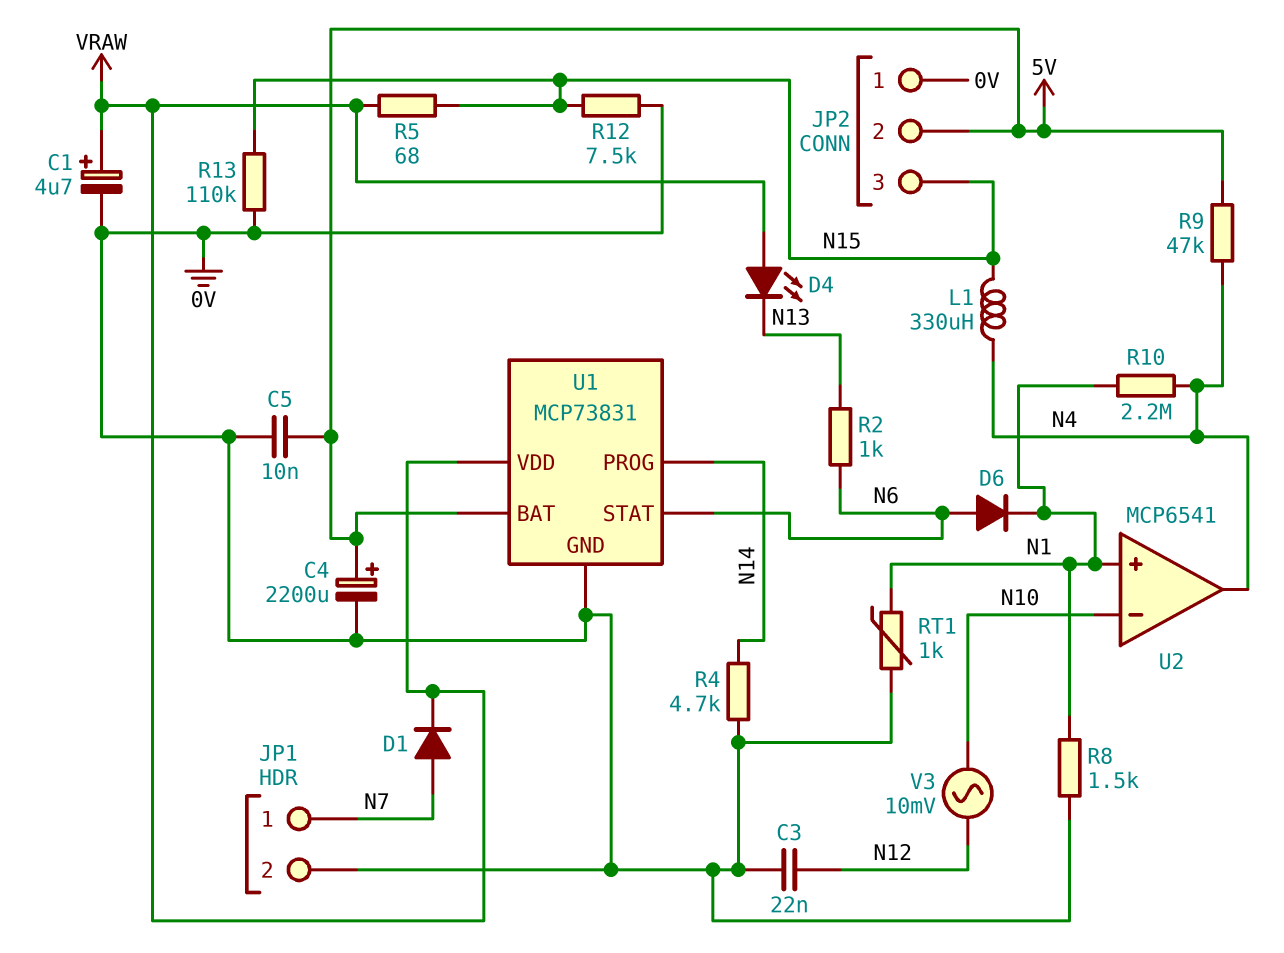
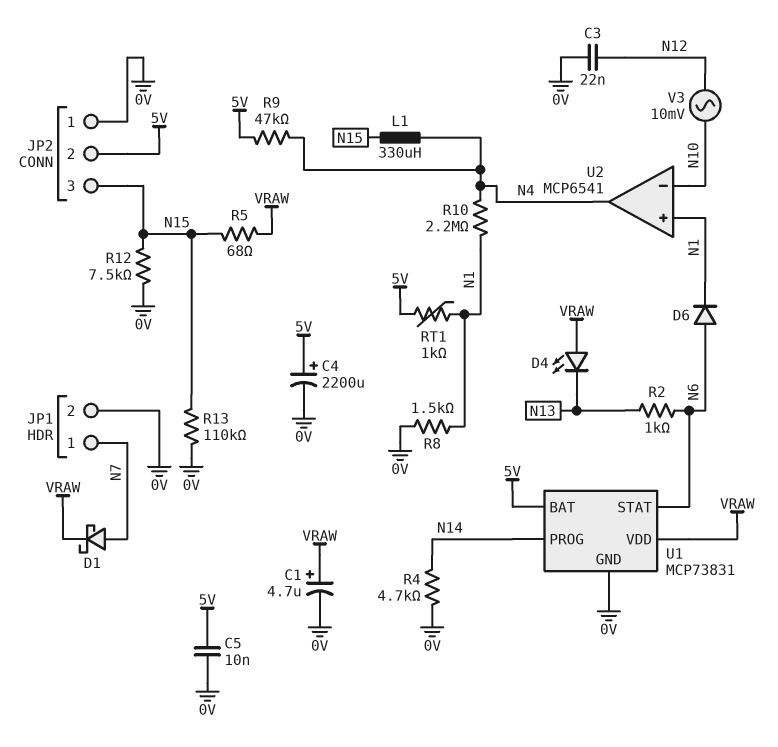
D1: diode (A N7, K VRAW) -> schottky (A N7, K VRAW)
RT1: 1k (0V, N1) -> 1k (5V, N1)

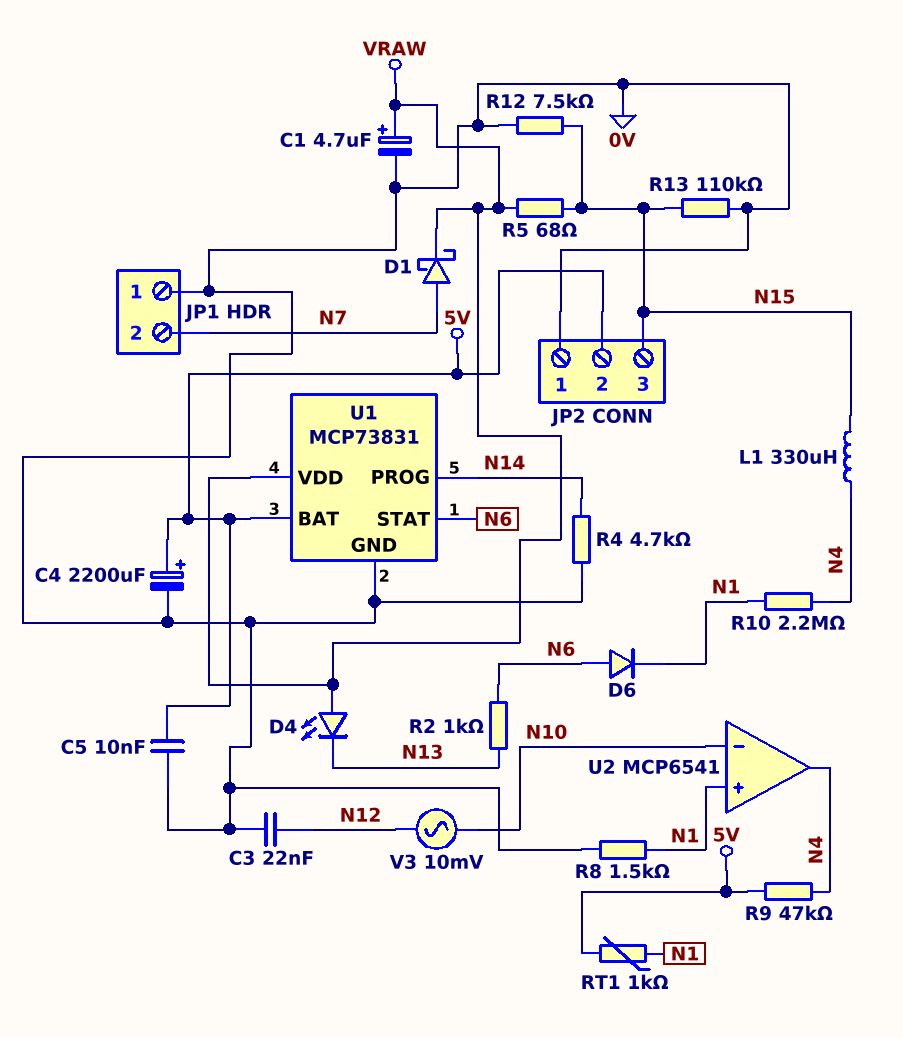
JP1 pin 1: N7 -> 0V
JP1 pin 2: 0V -> N7

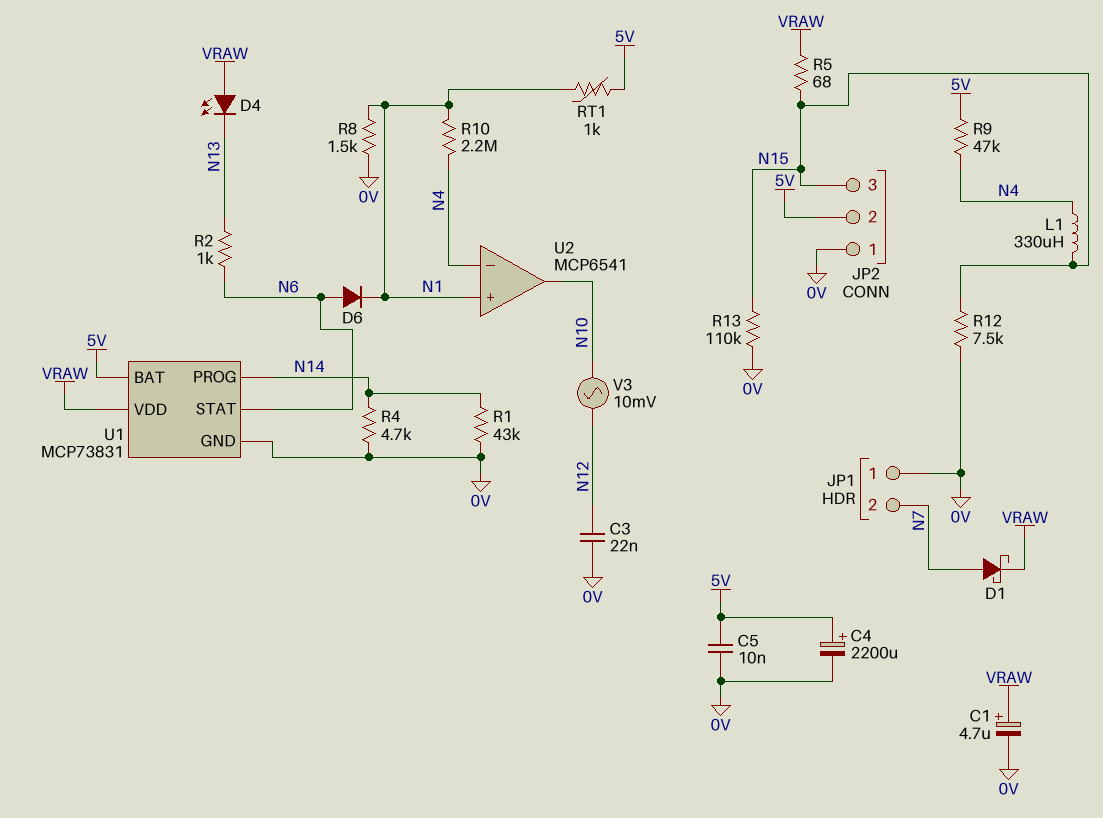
R1: none -> 43k (0V, N14)
U2 pin in-: N10 -> N4
U2 pin out: N4 -> N10

